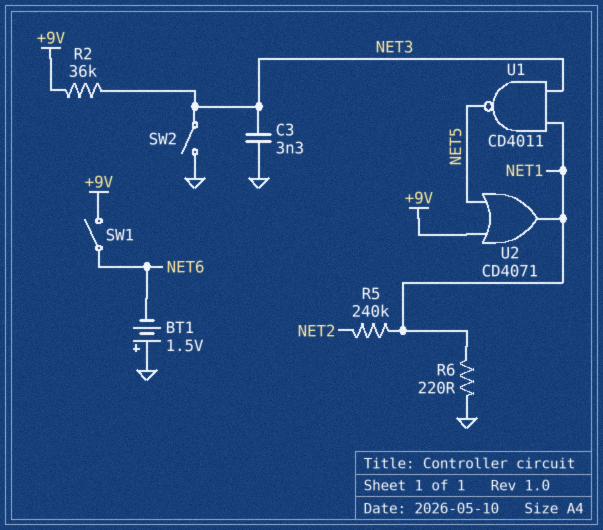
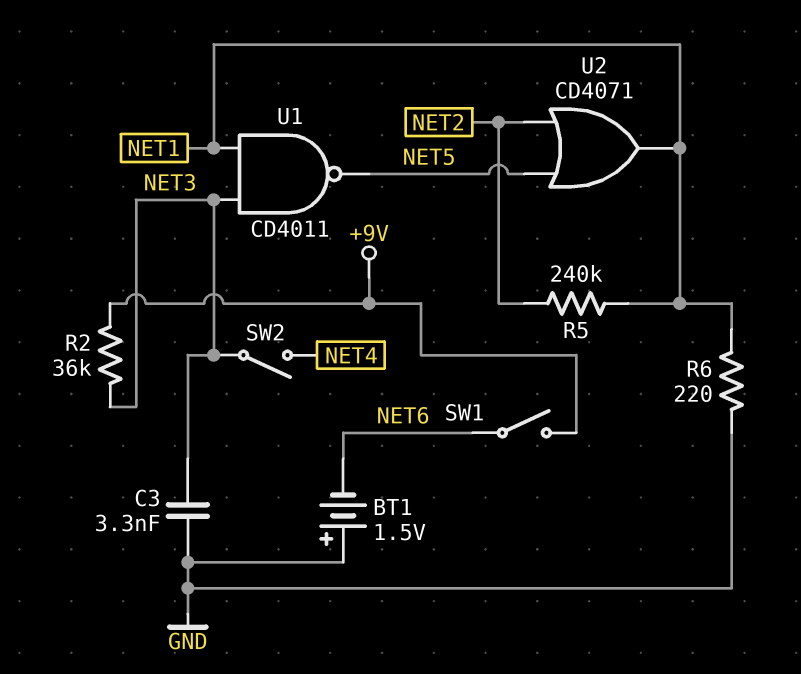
SW2: switch (GND, NET3) -> switch (NET3, NET4)
U2: OR CD4071 (in +9V, in NET5, out NET1) -> OR CD4071 (in NET2, in NET5, out NET1)

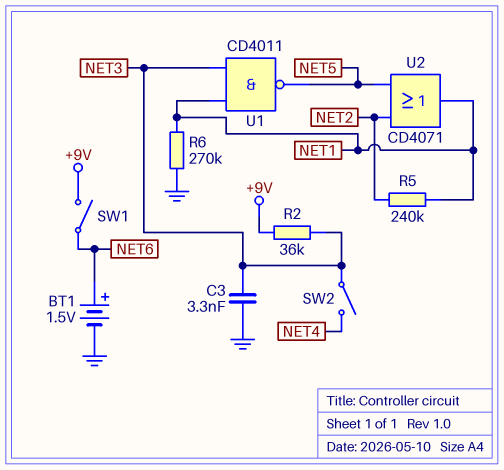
BT1: 1.5V (plus GND, minus NET6) -> 1.5V (plus NET6, minus GND)
R6: 220 (GND, NET1) -> 270k (GND, NET1)

